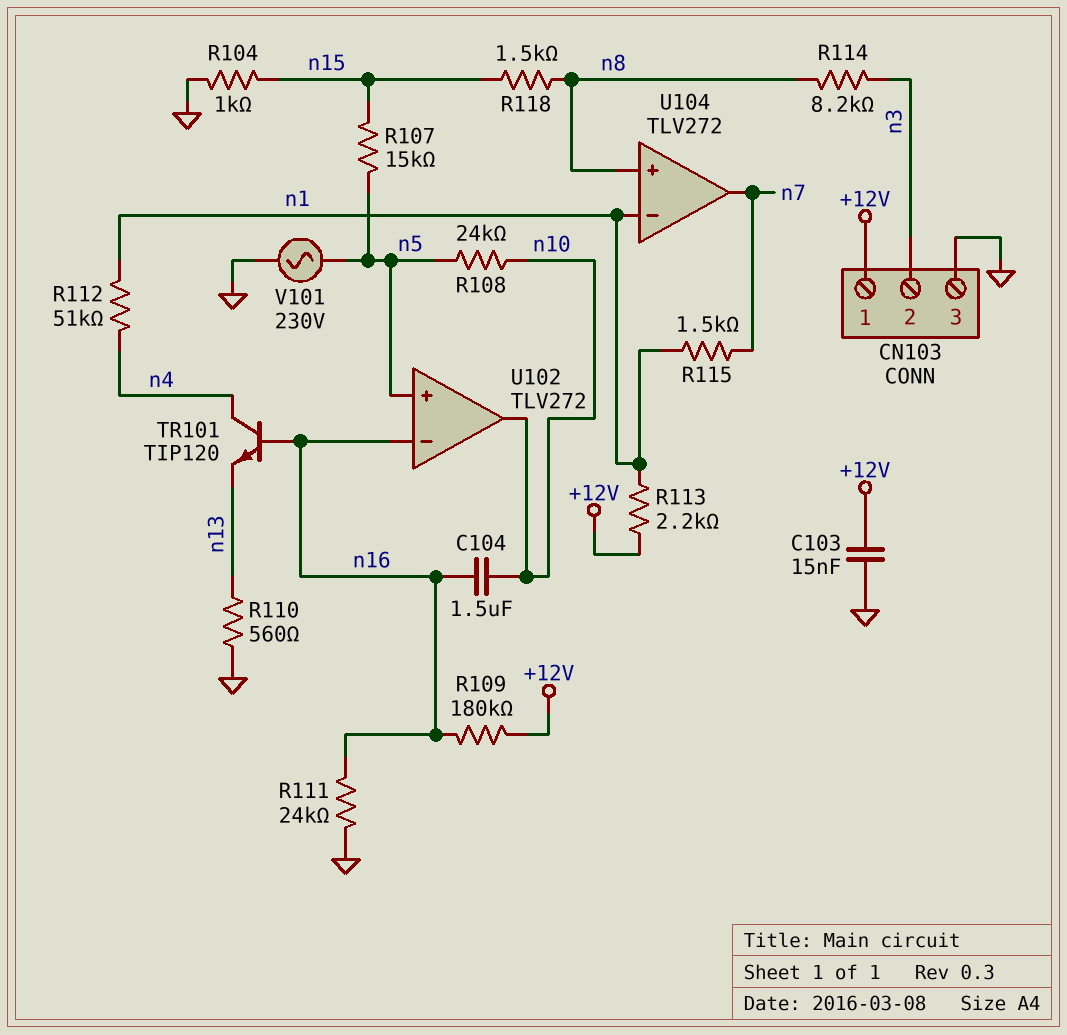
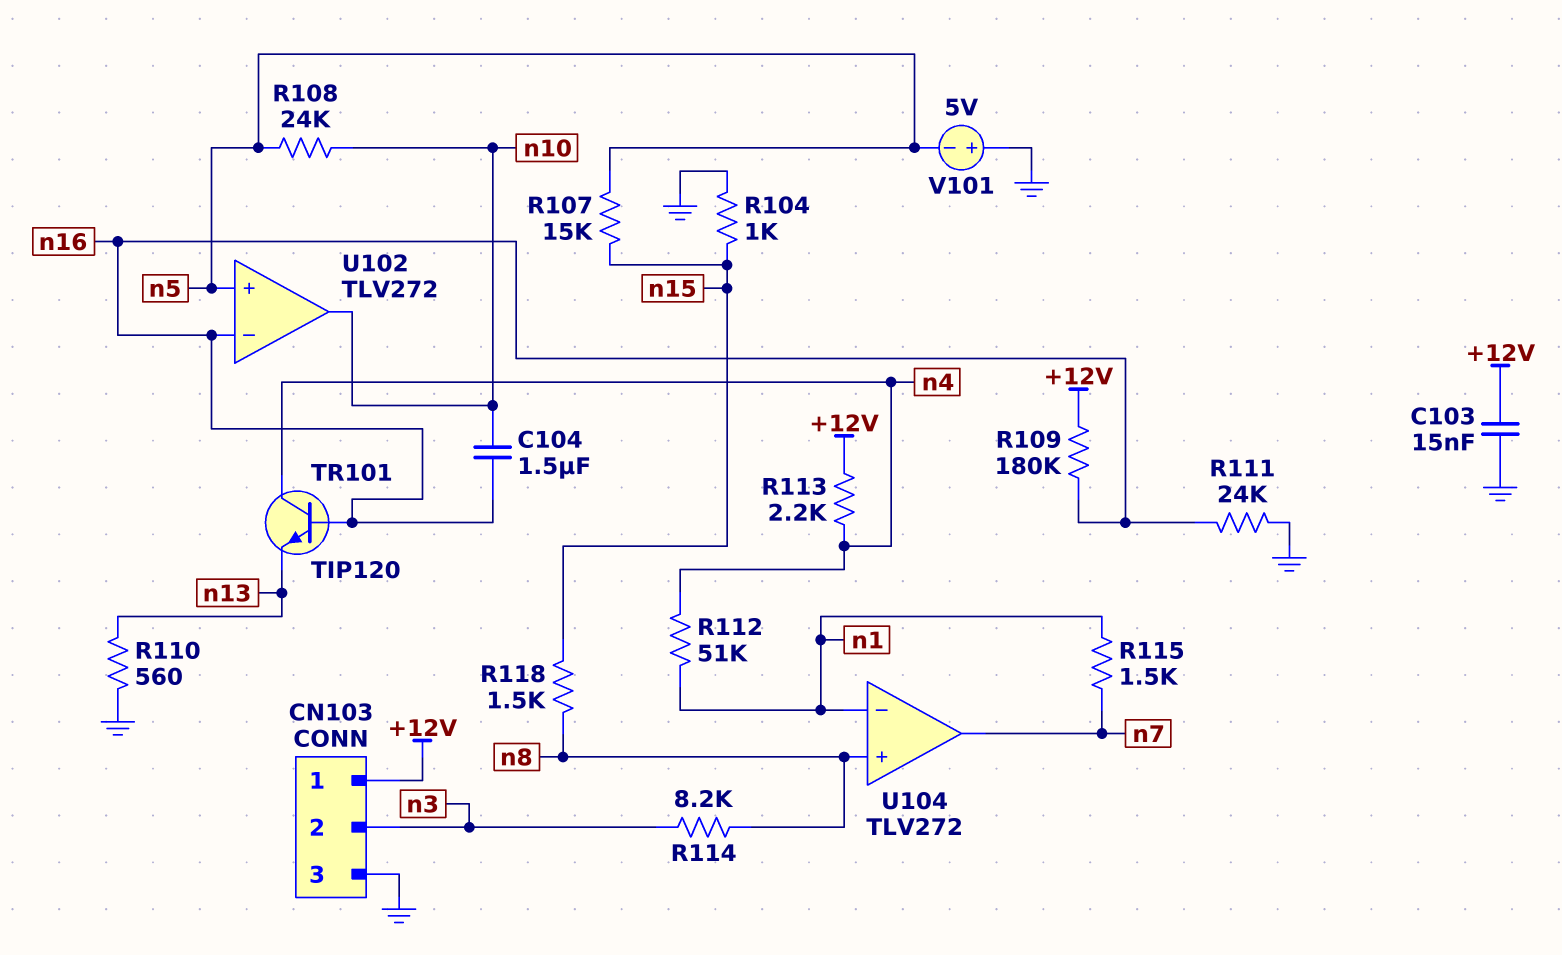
R113: 2.2k (+12V, n1) -> 2.2k (+12V, n4)
V101: AC 230V (GND, n5) -> 5V (plus GND, minus n5)

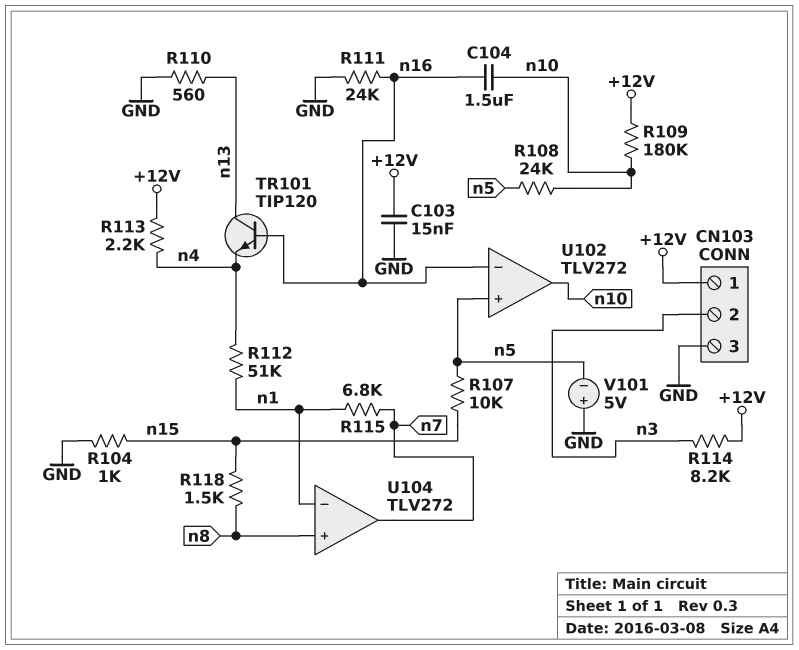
R107: 15k (n5, n15) -> 10k (n5, n15)
R109: 180k (+12V, n16) -> 180k (+12V, n10)
R114: 8.2k (n3, n8) -> 8.2k (+12V, n3)
R115: 1.5k (n1, n7) -> 6.8k (n1, n7)
TR101: NPN TIP120 (B n16, C n4, E n13) -> NPN TIP120 (B n16, C n13, E n4)

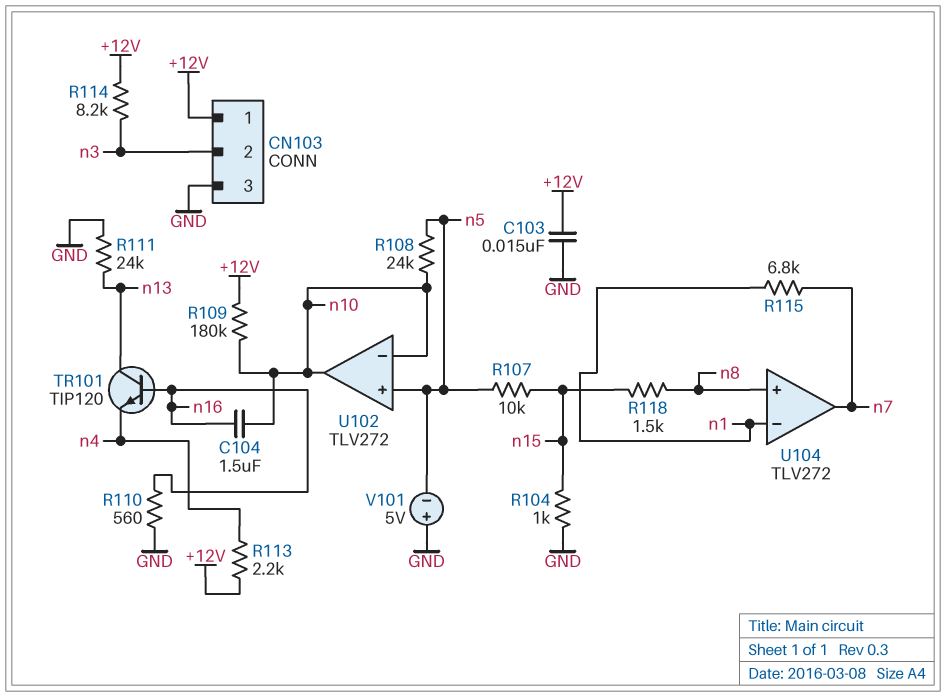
R110: 560 (GND, n13) -> 560 (GND, n16)
R111: 24k (GND, n16) -> 24k (GND, n13)
R112: 51k (n1, n4) -> none
U102 pin in-: n16 -> n10

